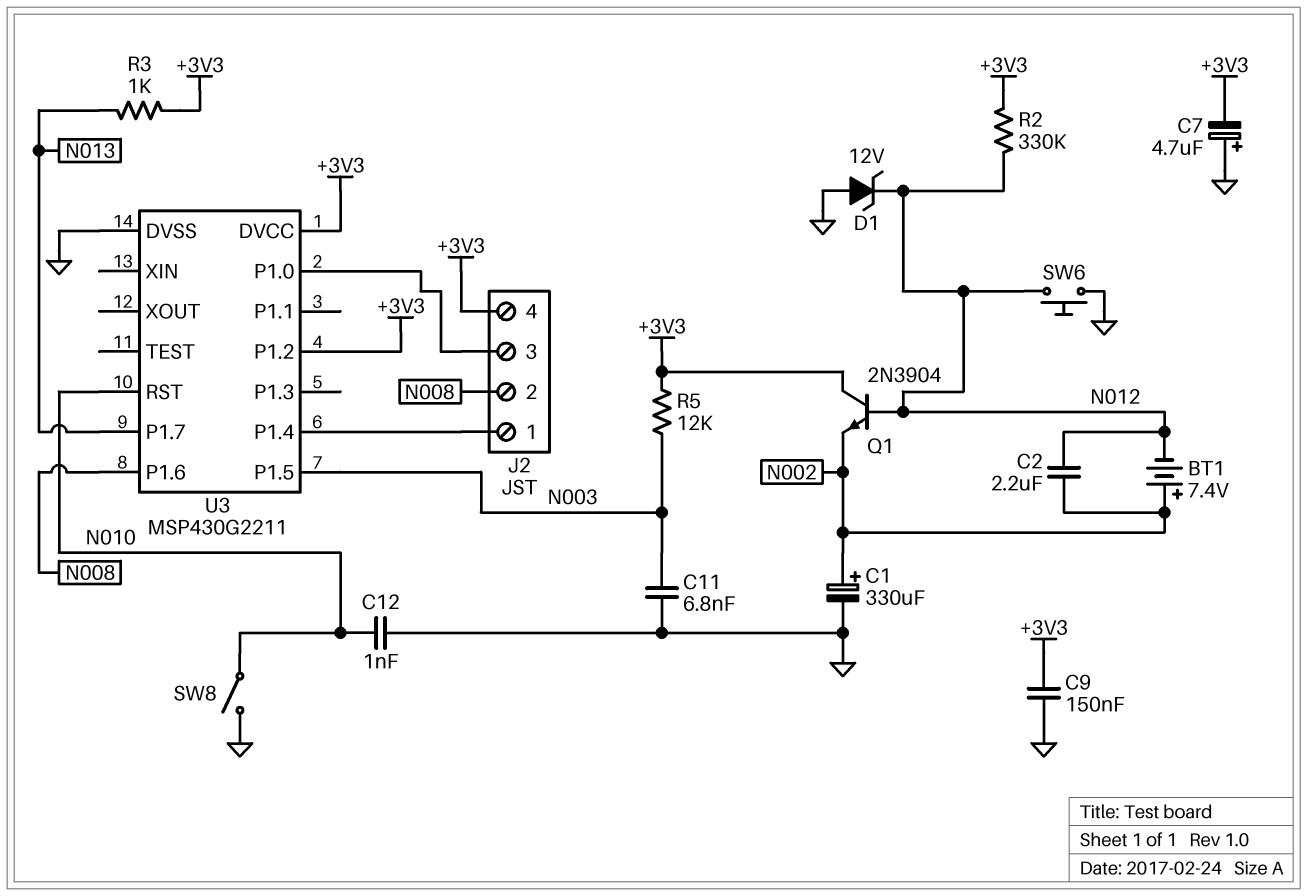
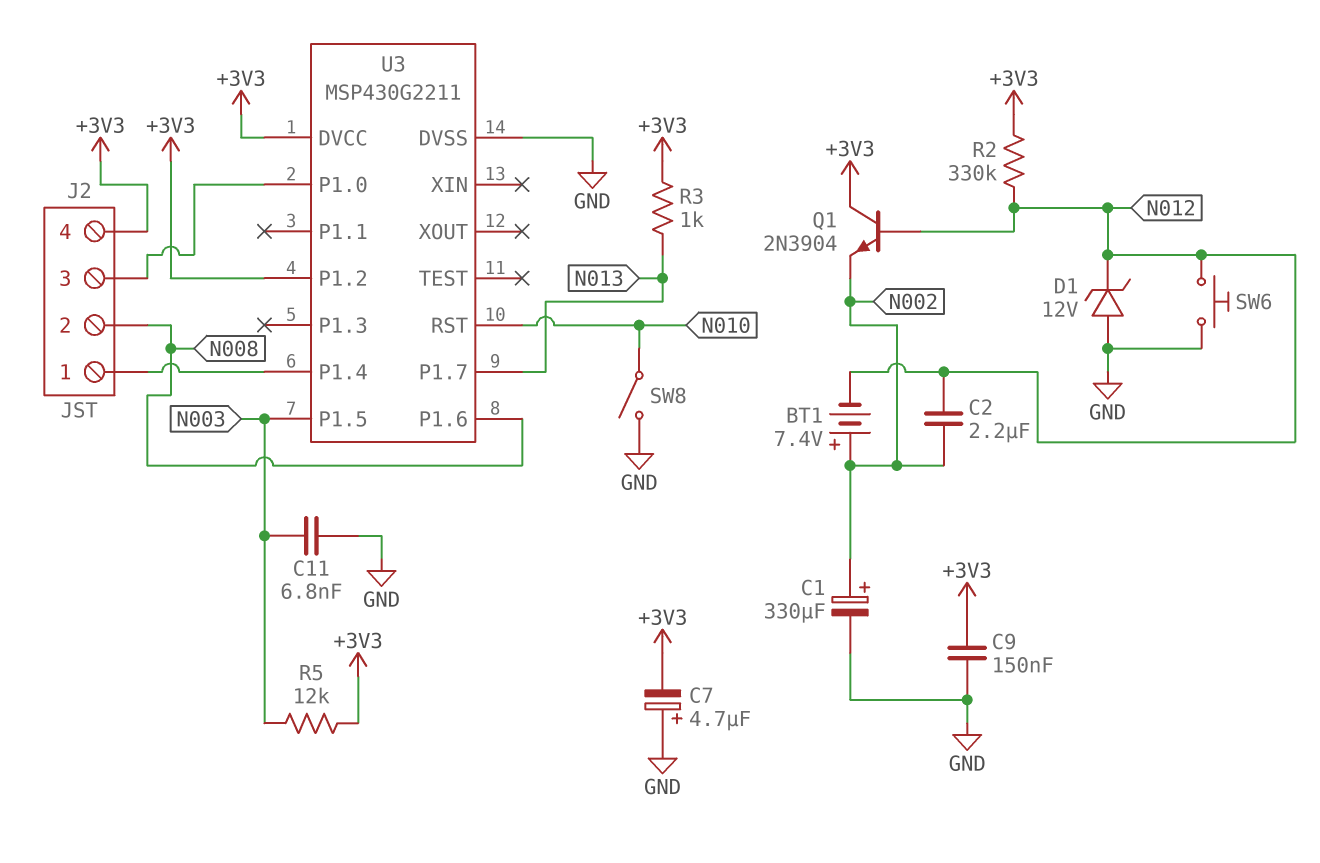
C12: 1nF (GND, N010) -> none

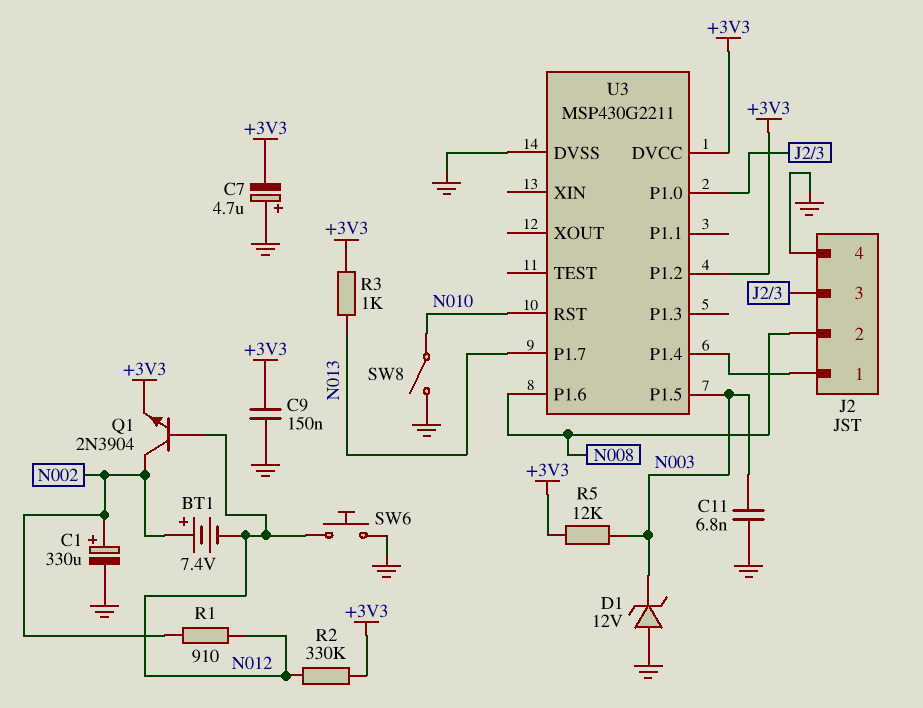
C2: 2.2uF (N002, N012) -> none
D1: zener 12V (A GND, K N012) -> zener 12V (A GND, K N003)
J2 pin 4: +3V3 -> GND
Q1: NPN 2N3904 (B N012, C +3V3, E N002) -> NPN 2N3904 (B N012, C N002, E +3V3)
R1: none -> 910 (N002, N012)

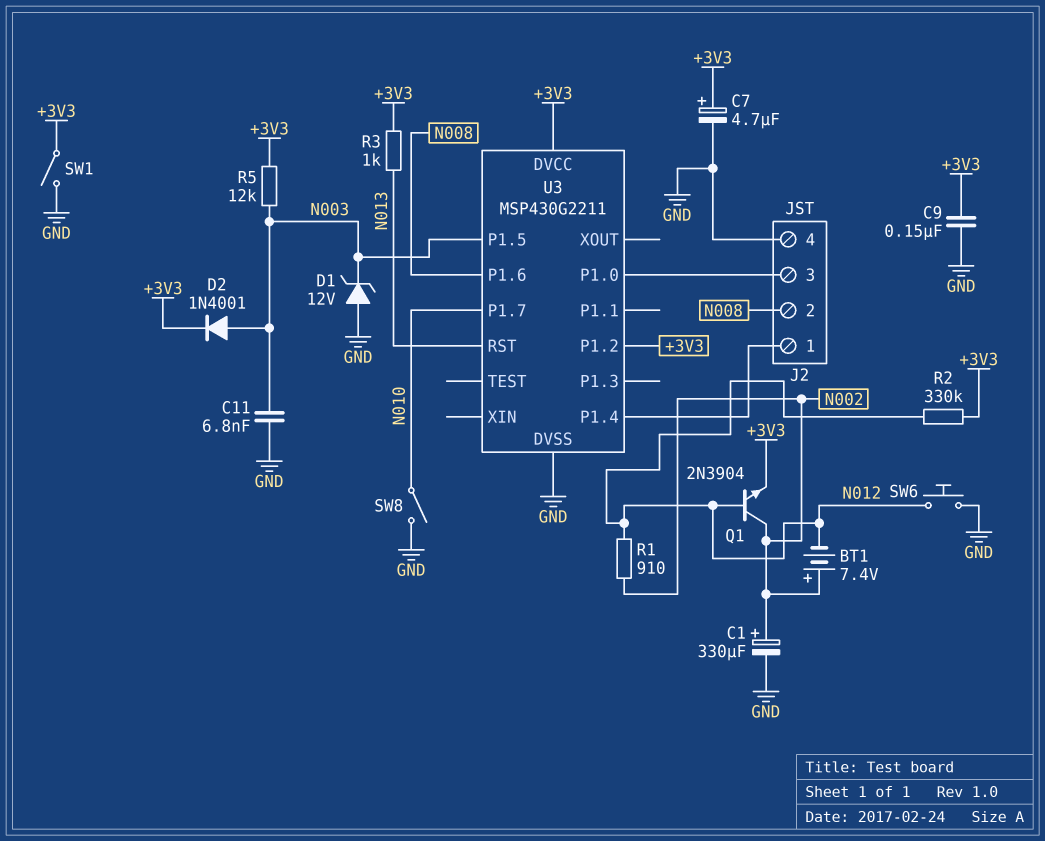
C7: 4.7uF (plus GND, minus +3V3) -> 4.7uF (plus +3V3, minus GND)
D2: none -> diode 1N4001 (A N003, K +3V3)
SW1: none -> switch (+3V3, GND)
U3 pin P1.7: N013 -> N010
U3 pin RST: N010 -> N013

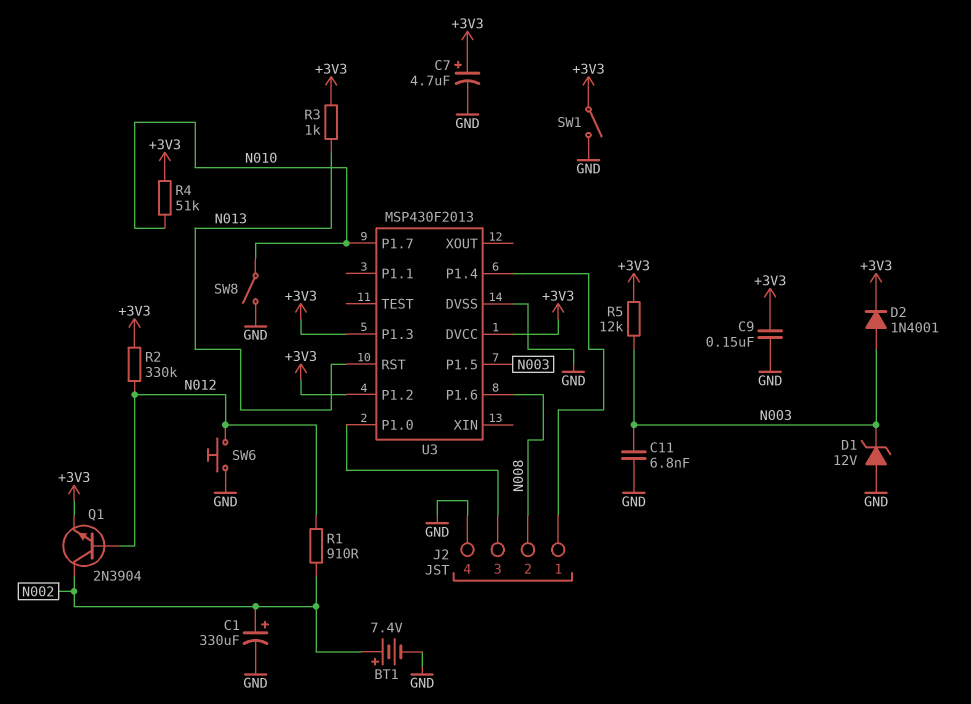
BT1: 7.4V (plus N002, minus N012) -> 7.4V (plus N002, minus GND)
R4: none -> 51k (+3V3, N010)
U3: MSP430G2211 -> MSP430F2013
U3 pin P1.3: none -> +3V3

